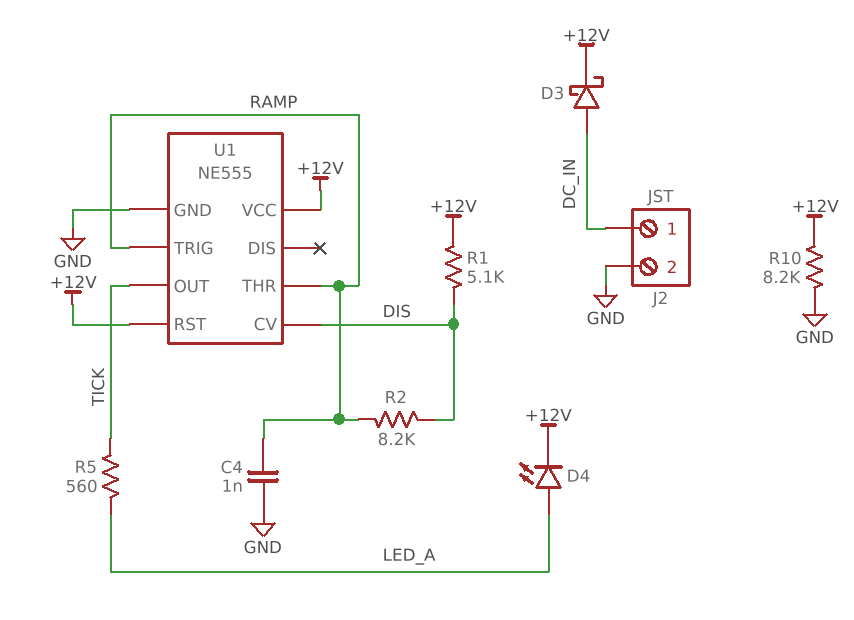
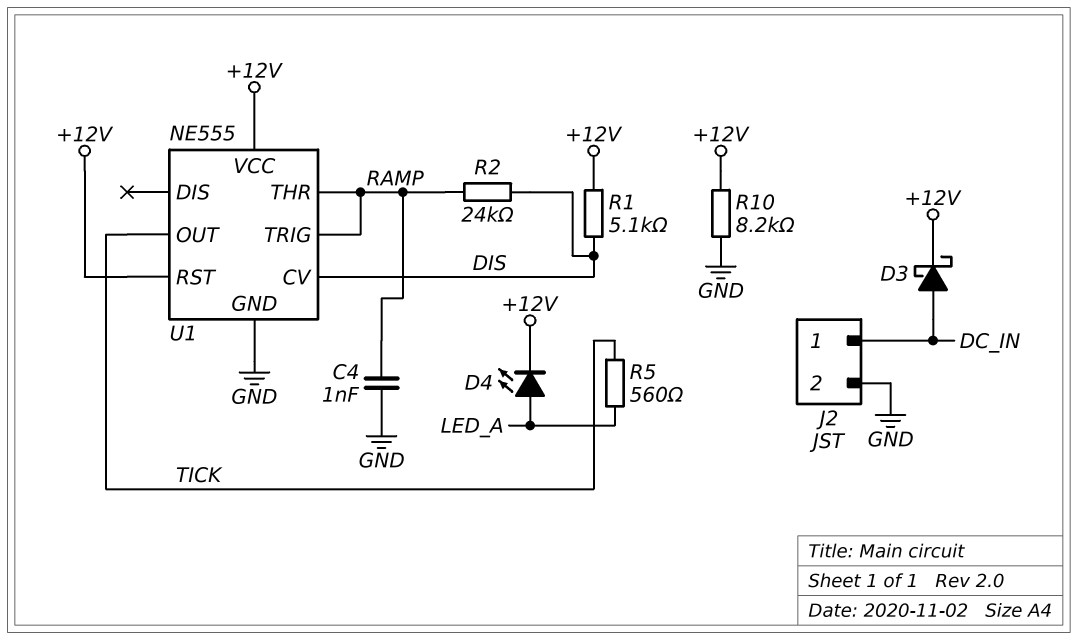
R2: 8.2k (DIS, RAMP) -> 24k (DIS, RAMP)

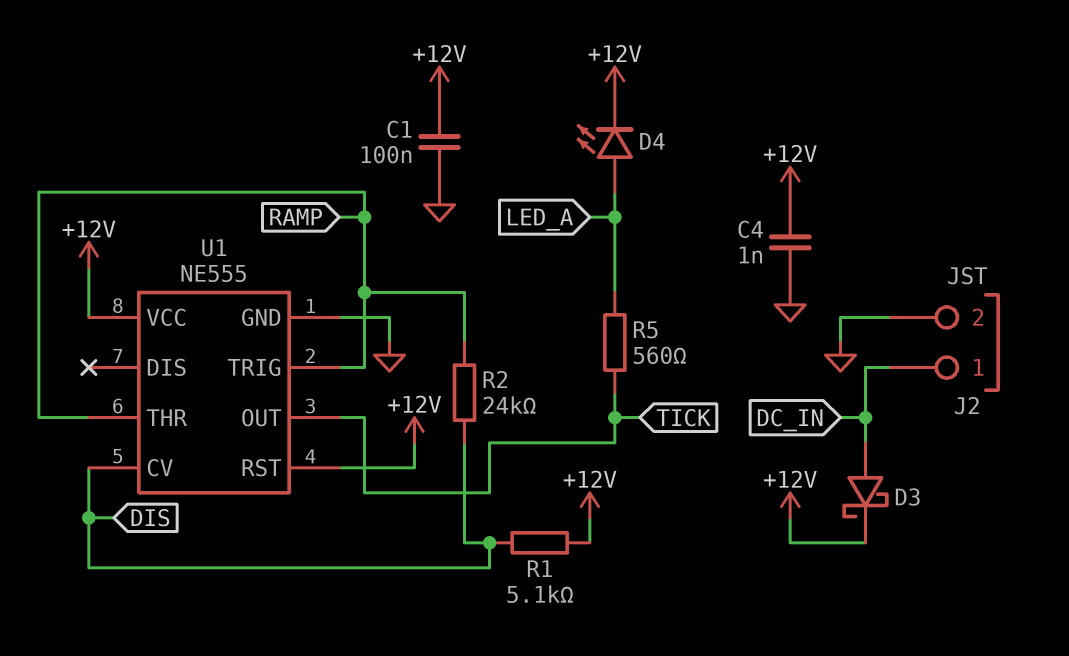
C1: none -> 100nF (+12V, GND)
C4: 1nF (GND, RAMP) -> 1nF (+12V, GND)
R10: 8.2k (+12V, GND) -> none

